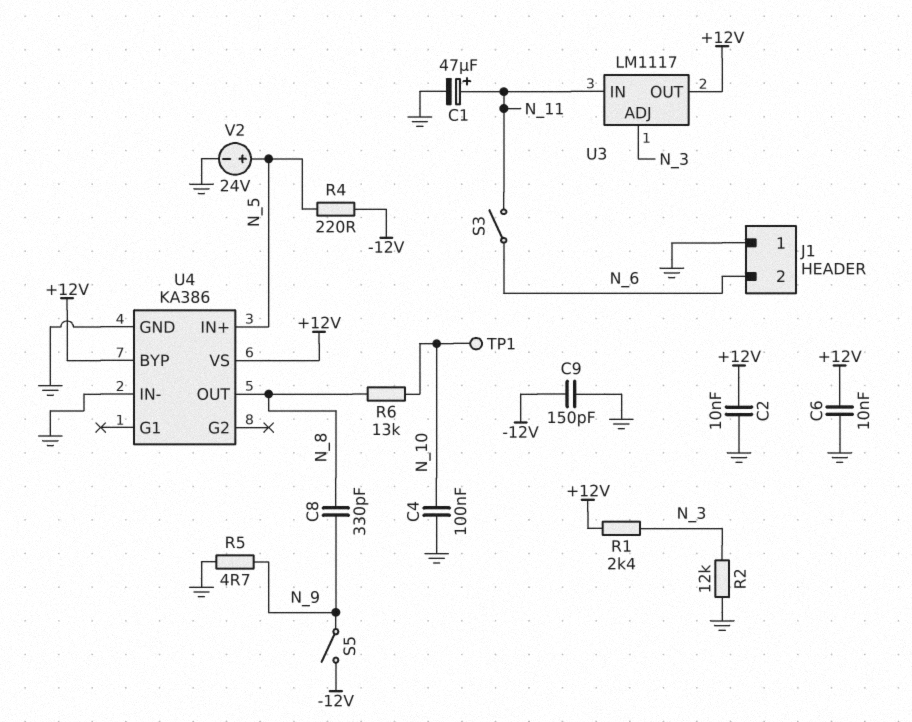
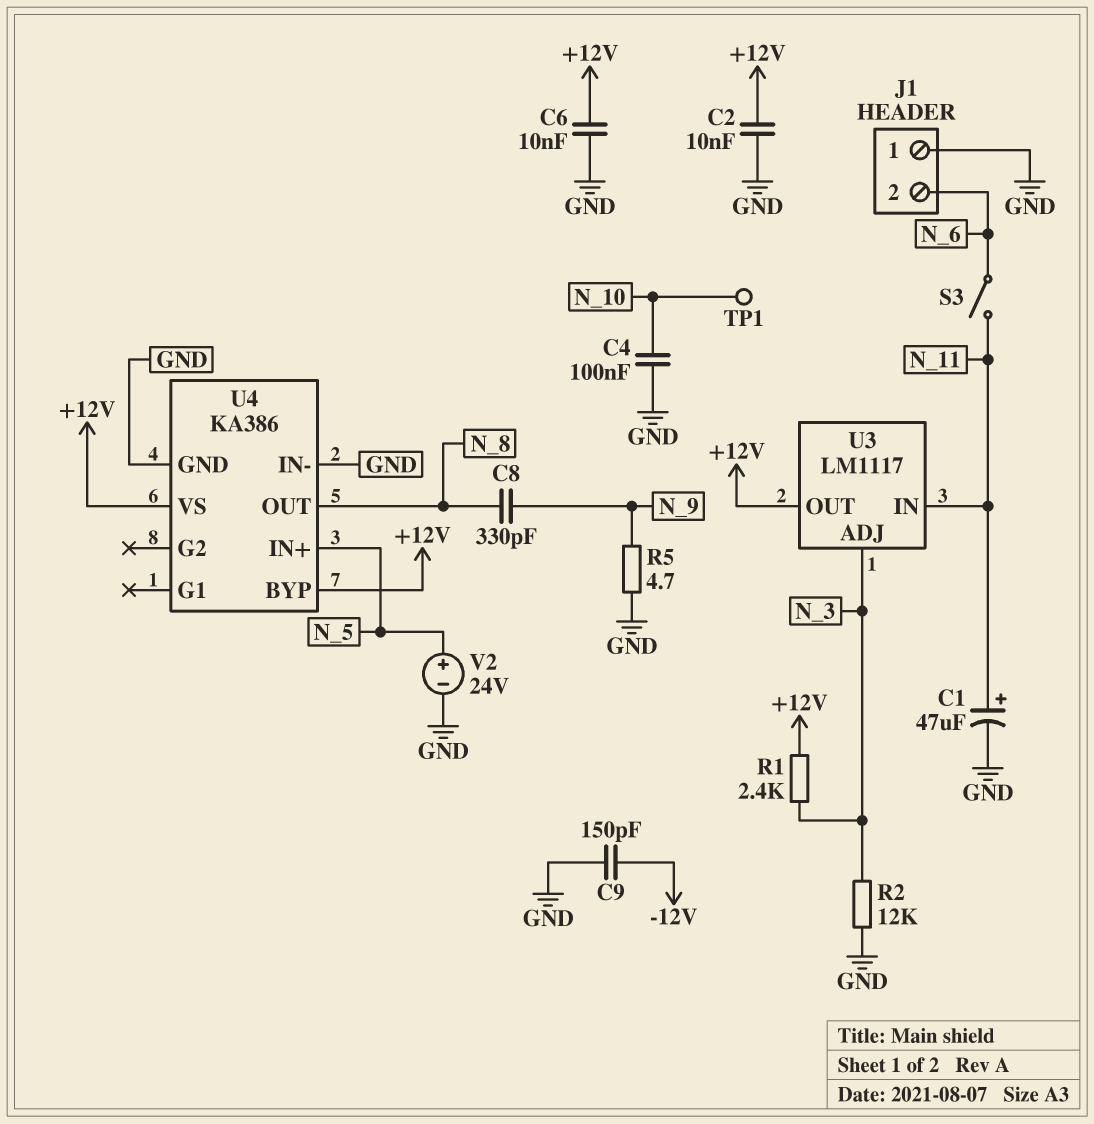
R4: 220 (-12V, N_5) -> none
R6: 13k (N_8, N_10) -> none
S5: switch (-12V, N_9) -> none

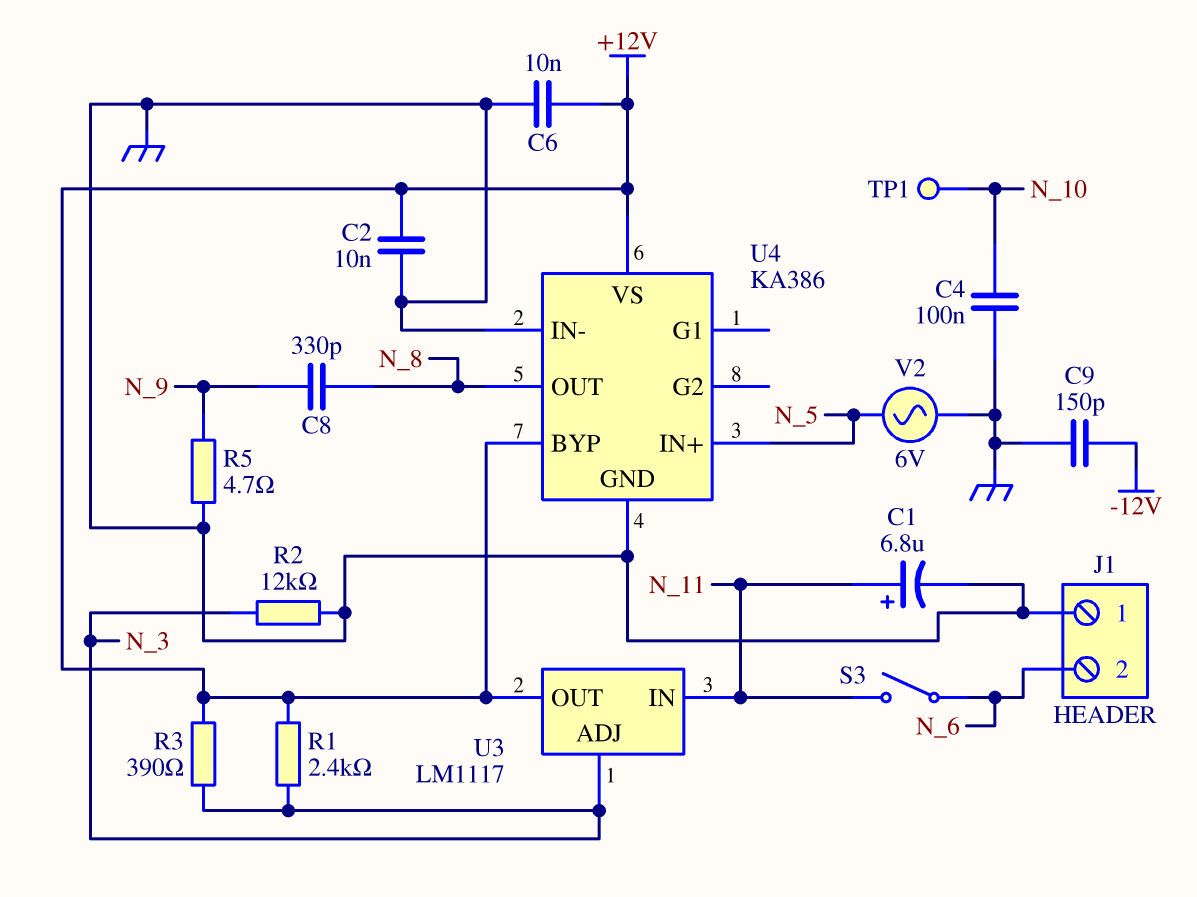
C1: 47uF (plus N_11, minus GND) -> 6.8uF (plus N_11, minus GND)
R3: none -> 390 (+12V, N_3)
V2: 24V (plus N_5, minus GND) -> AC 6V (GND, N_5)

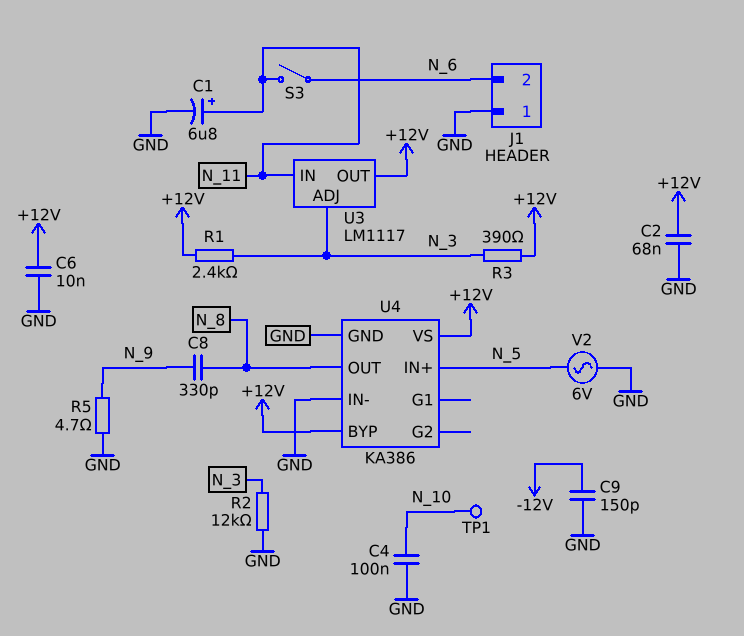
C2: 10nF (+12V, GND) -> 68nF (+12V, GND)

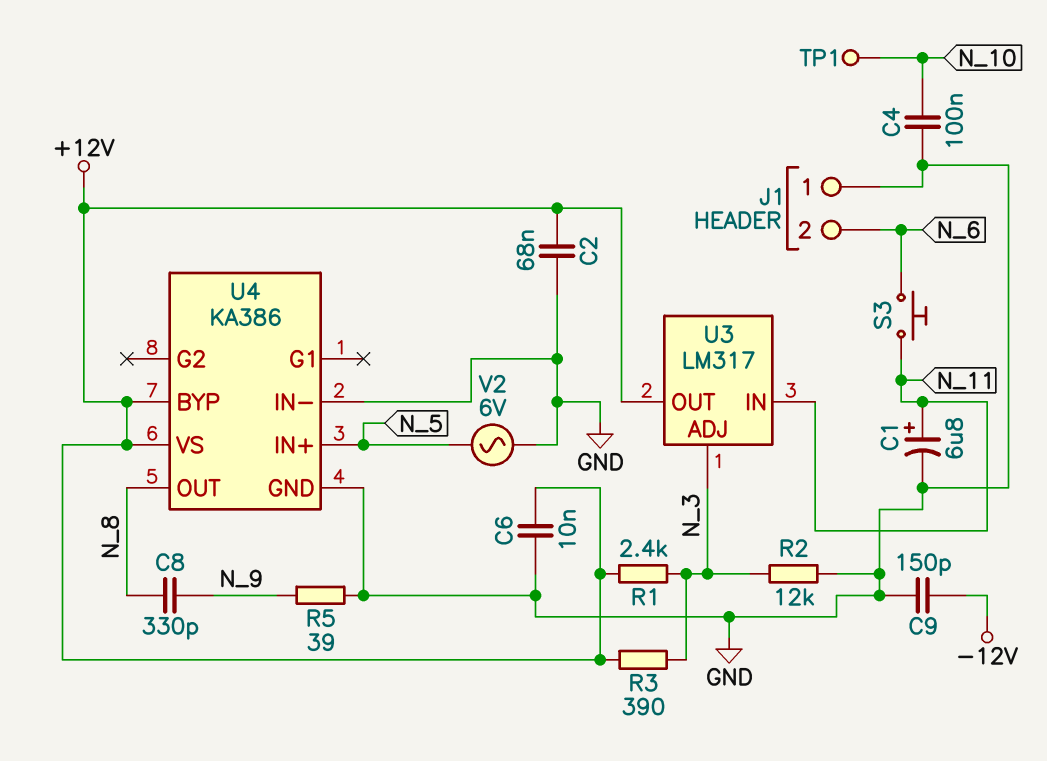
R5: 4.7 (GND, N_9) -> 39 (GND, N_9)
S3: switch (N_6, N_11) -> button (N_6, N_11)
U3: LM1117 -> LM317

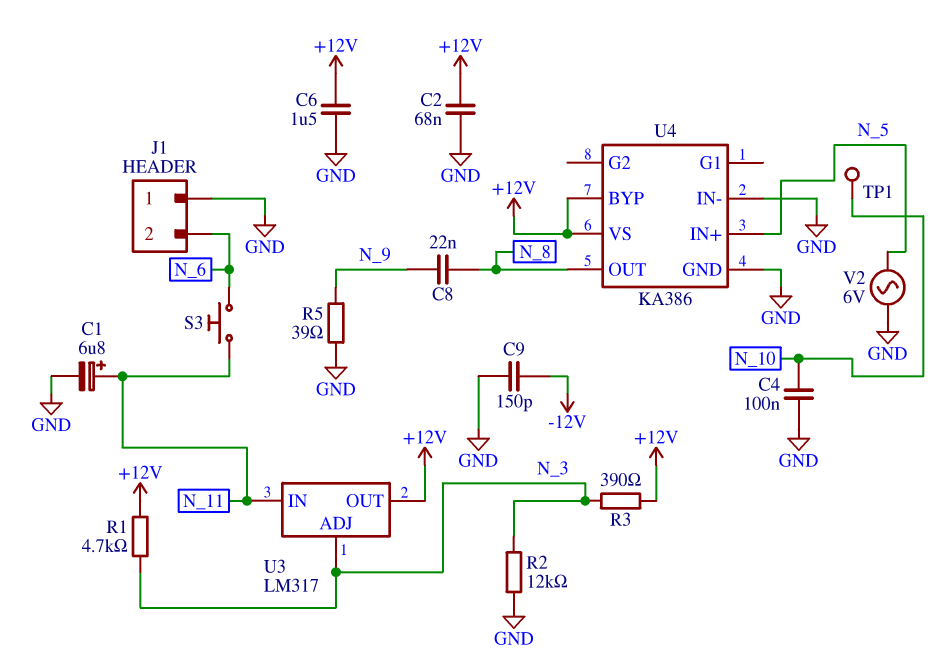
C6: 10nF (+12V, GND) -> 1.5uF (+12V, GND)
C8: 330pF (N_8, N_9) -> 22nF (N_8, N_9)
R1: 2.4k (+12V, N_3) -> 4.7k (+12V, N_3)

